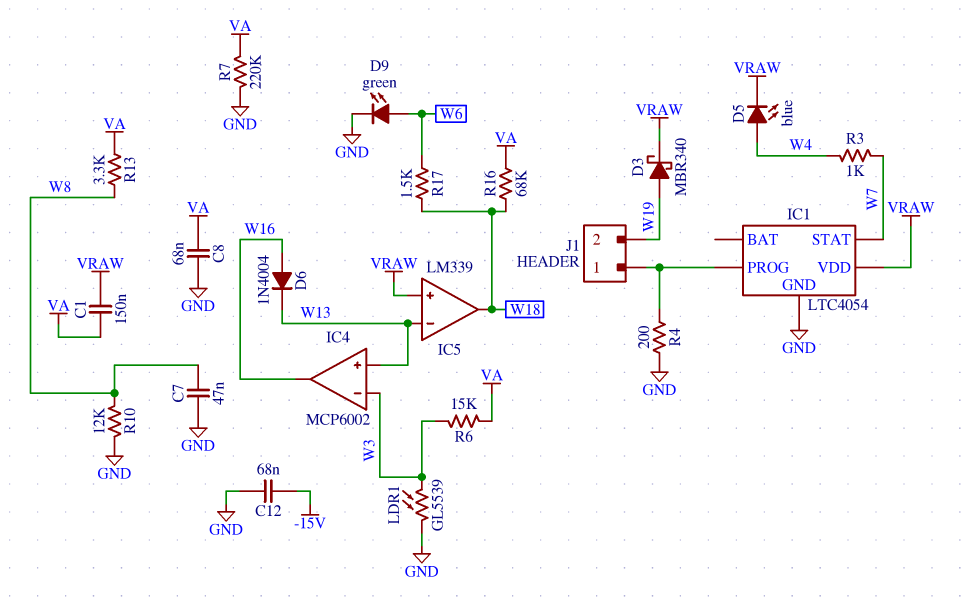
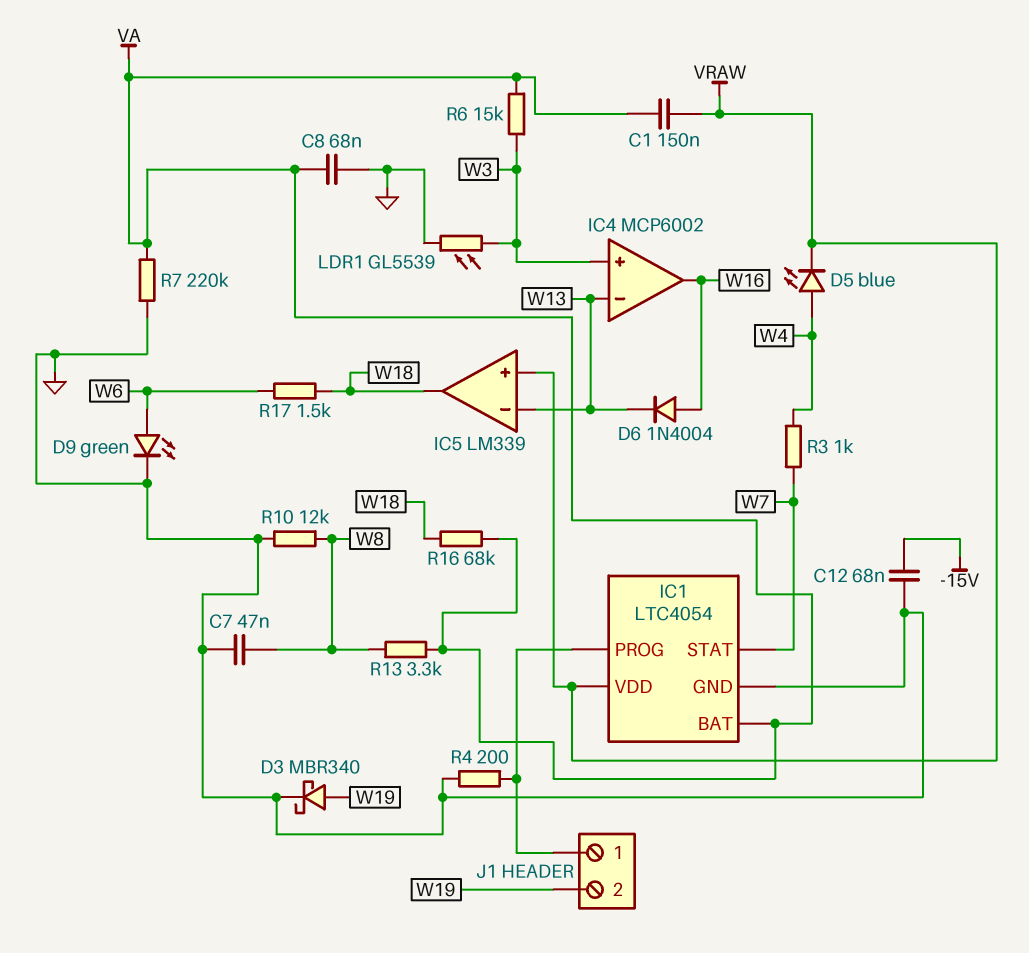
D3: schottky MBR340 (A W19, K VRAW) -> schottky MBR340 (A W19, K GND)
IC1 pin BAT: none -> VA
IC4 pin in+: W13 -> W3
IC4 pin in-: W3 -> W13

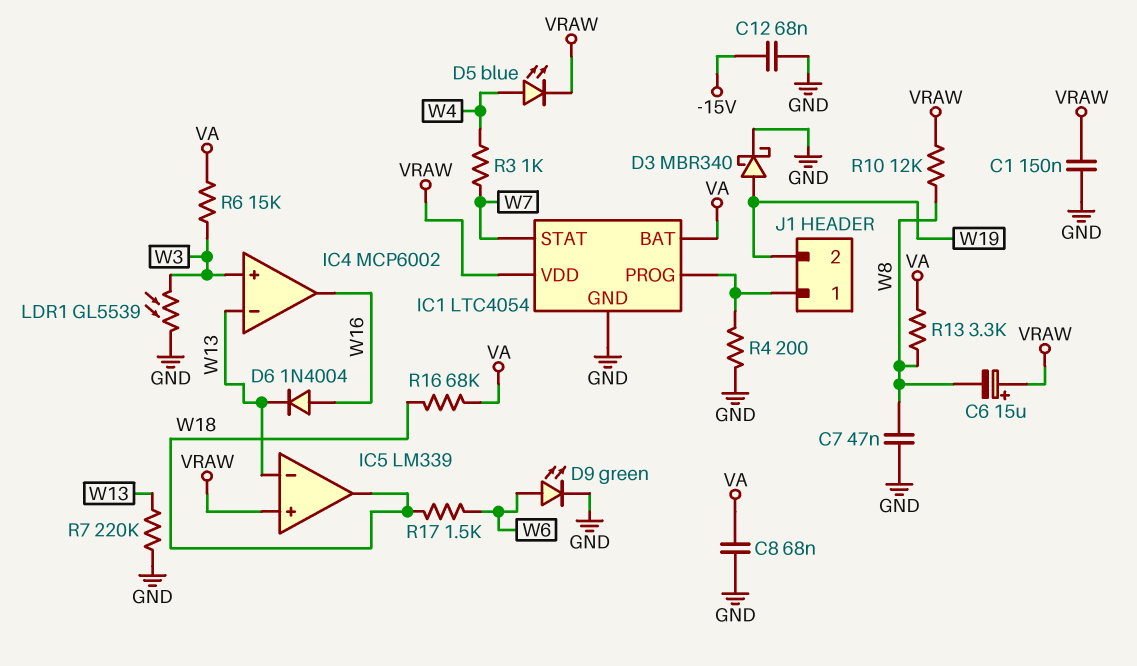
C1: 150nF (VA, VRAW) -> 150nF (GND, VRAW)
C6: none -> 15uF (plus VRAW, minus W8)
R7: 220k (GND, VA) -> 220k (GND, W13)
R10: 12k (GND, W8) -> 12k (VRAW, W8)

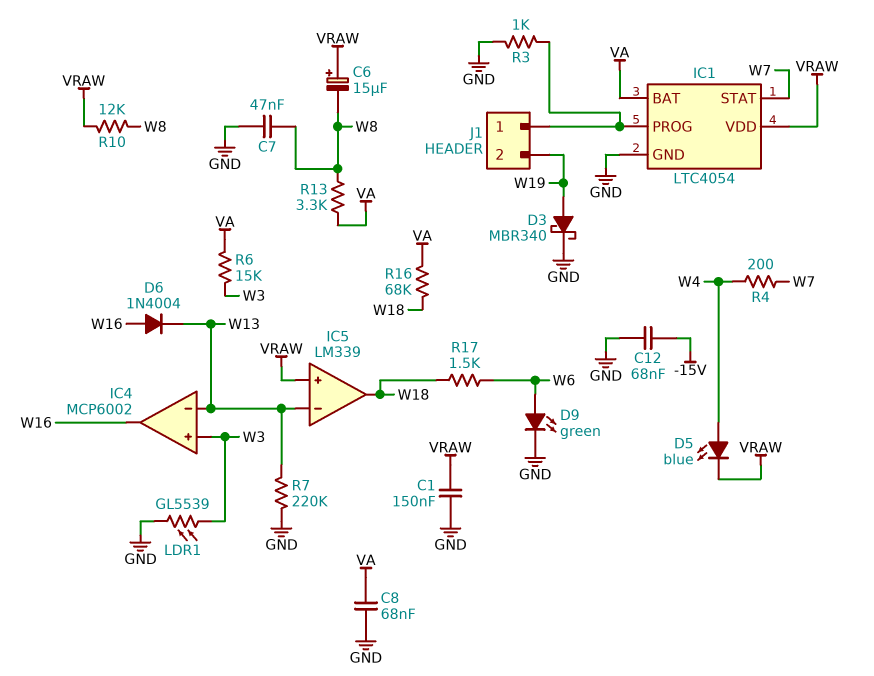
R3: 1k (W4, W7) -> 1k (GND, IC1/PROG)
R4: 200 (GND, IC1/PROG) -> 200 (W4, W7)

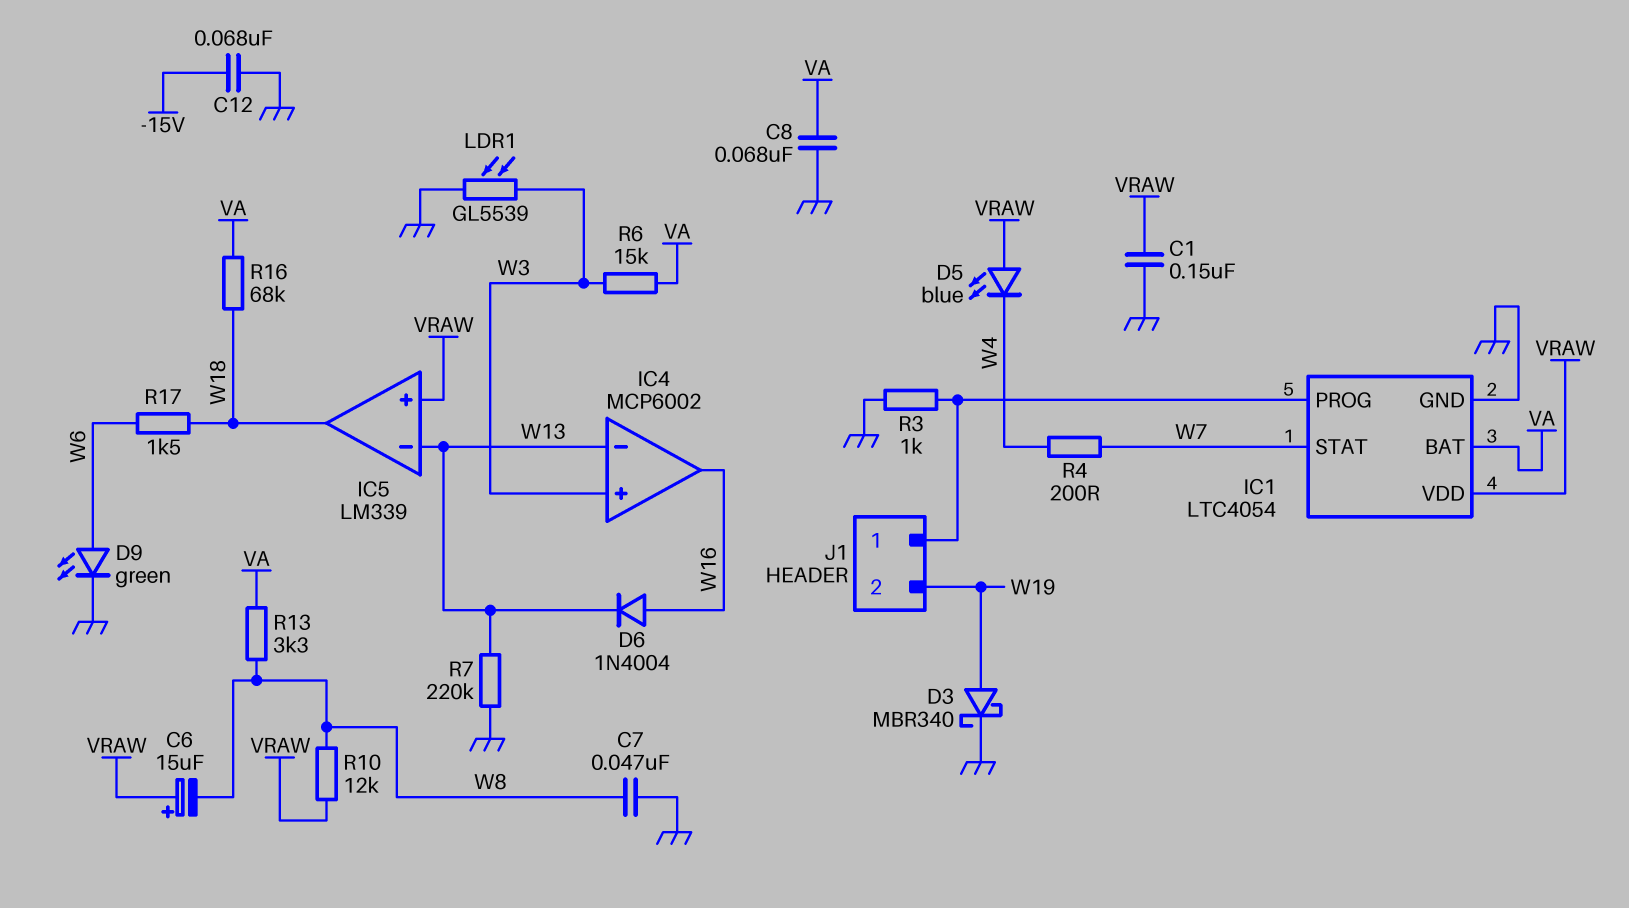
D5: LED blue (A W4, K VRAW) -> LED blue (A VRAW, K W4)

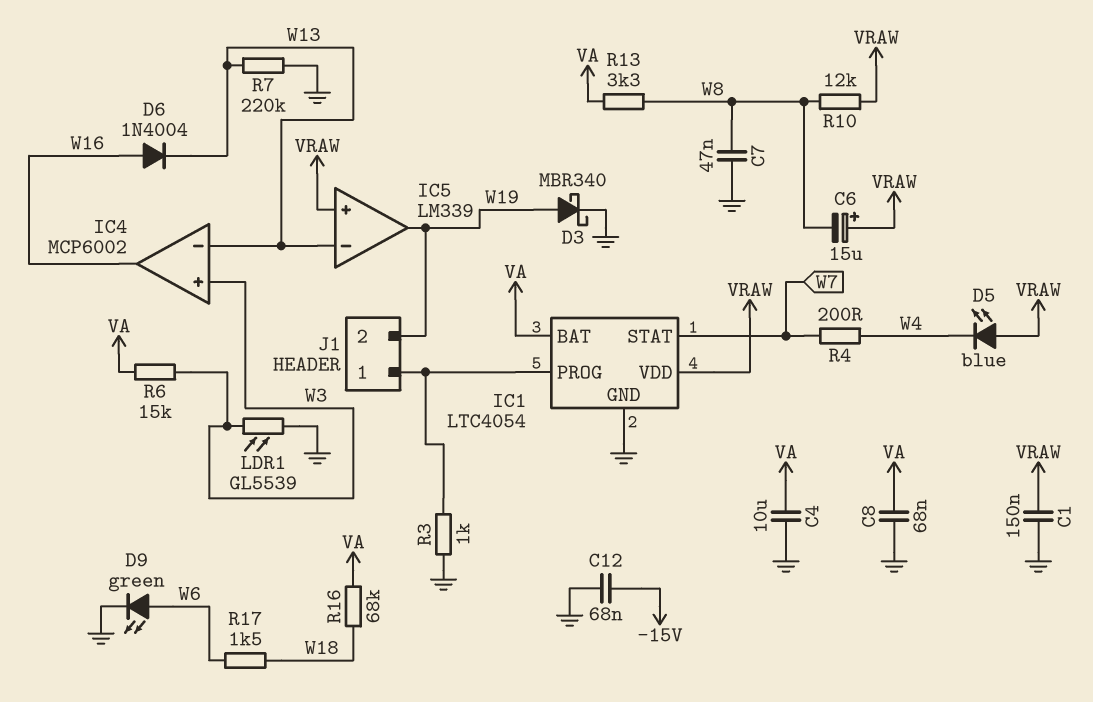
C4: none -> 10uF (GND, VA)
IC5 pin out: W18 -> W19

